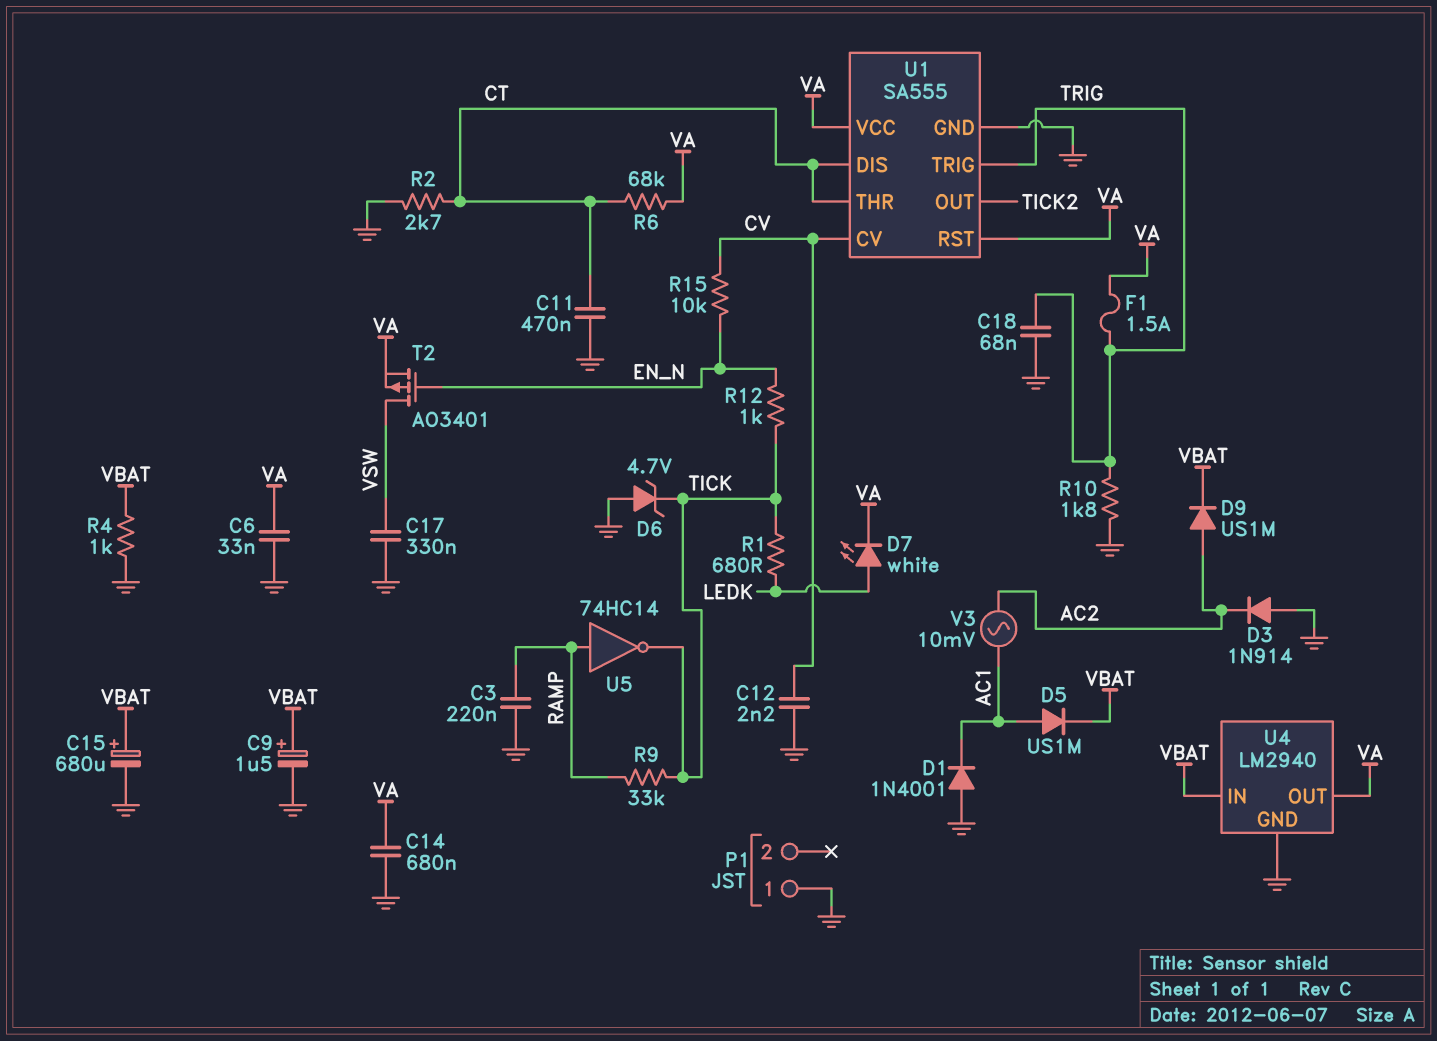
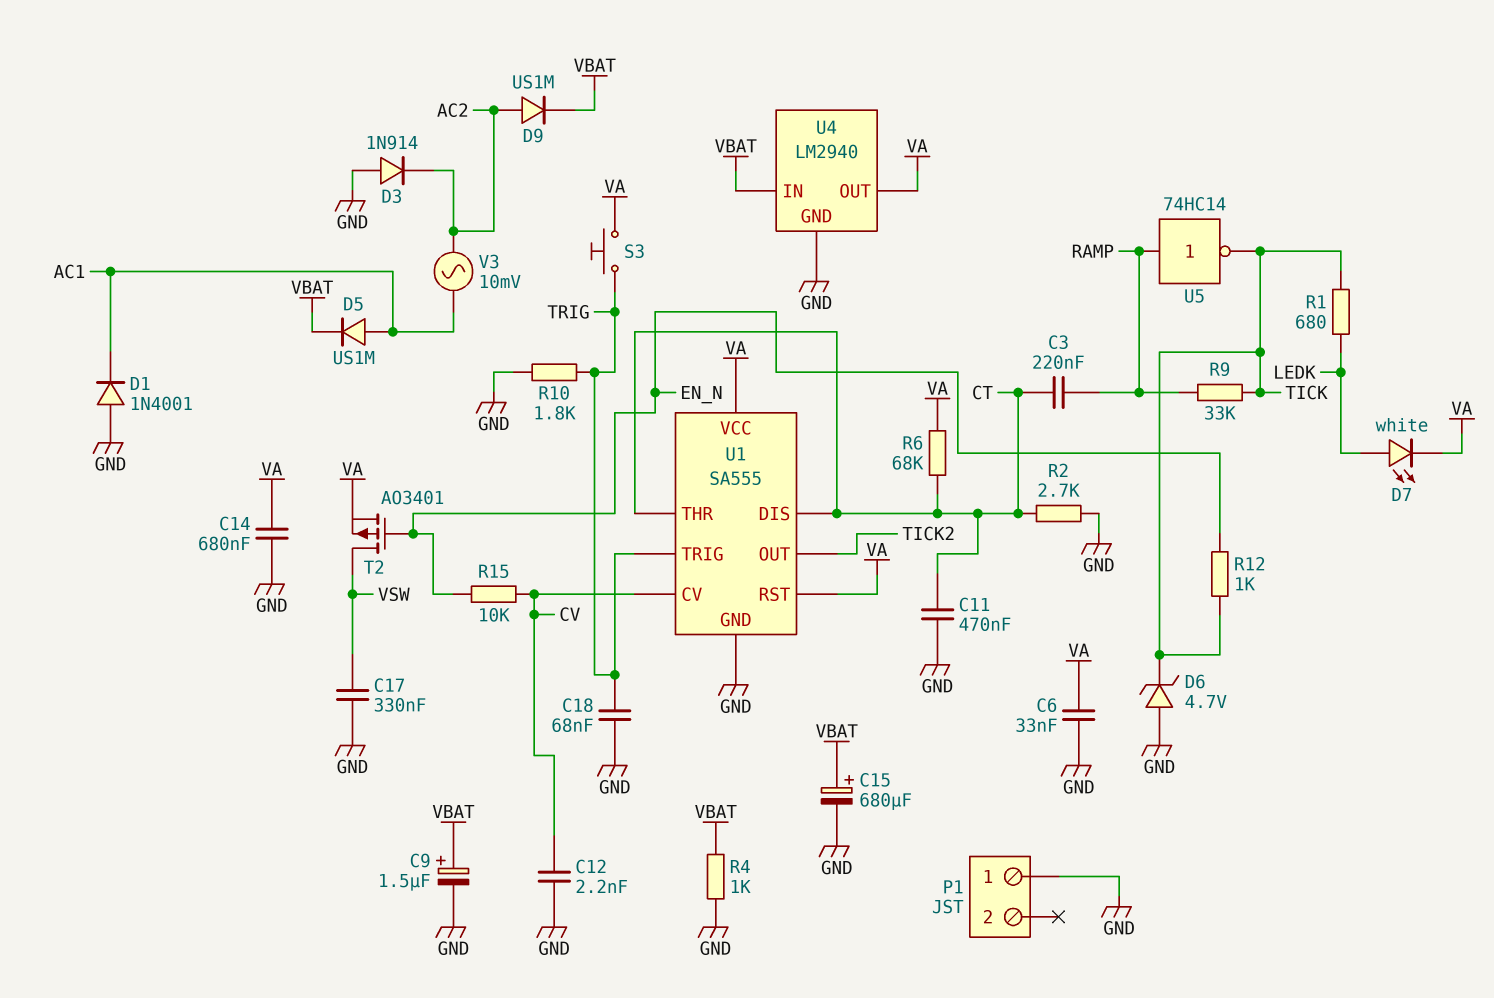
C3: 220nF (GND, RAMP) -> 220nF (CT, RAMP)
F1: 1.5A (TRIG, VA) -> none
S3: none -> button (TRIG, VA)

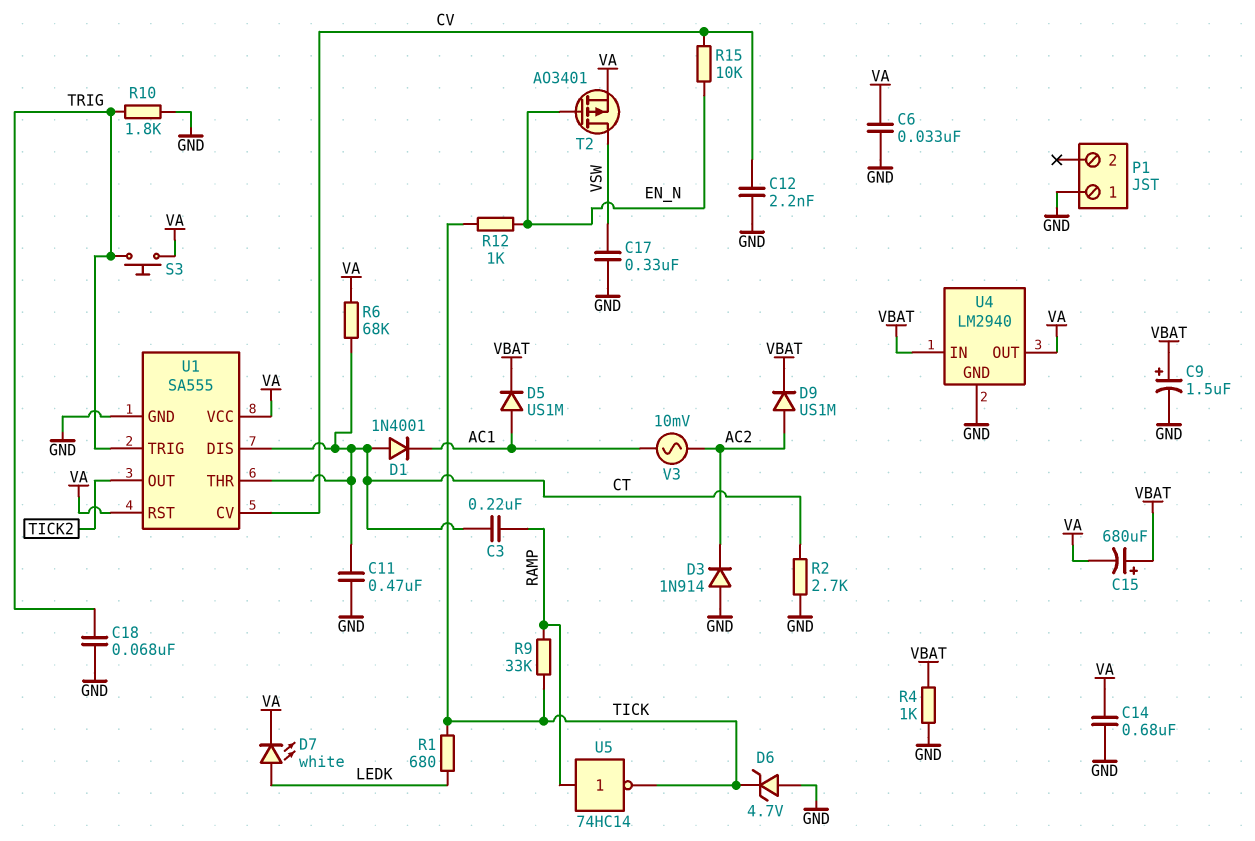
C15: 680uF (plus VBAT, minus GND) -> 680uF (plus VBAT, minus VA)
D1: diode 1N4001 (A GND, K AC1) -> diode 1N4001 (A CT, K AC1)

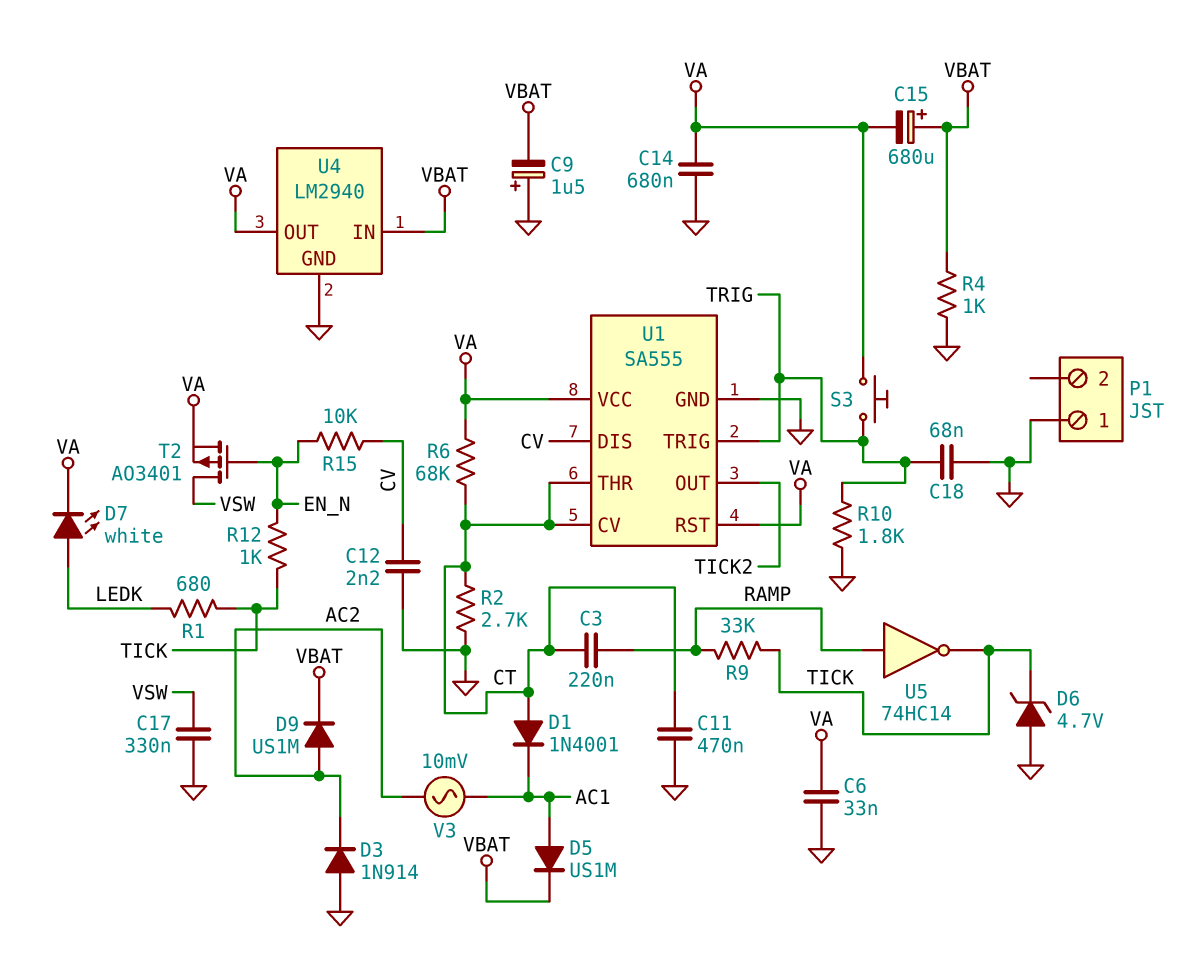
C9: 1.5uF (plus VBAT, minus GND) -> 1.5uF (plus GND, minus VBAT)
U1 pin CV: CV -> CT
U1 pin DIS: CT -> CV

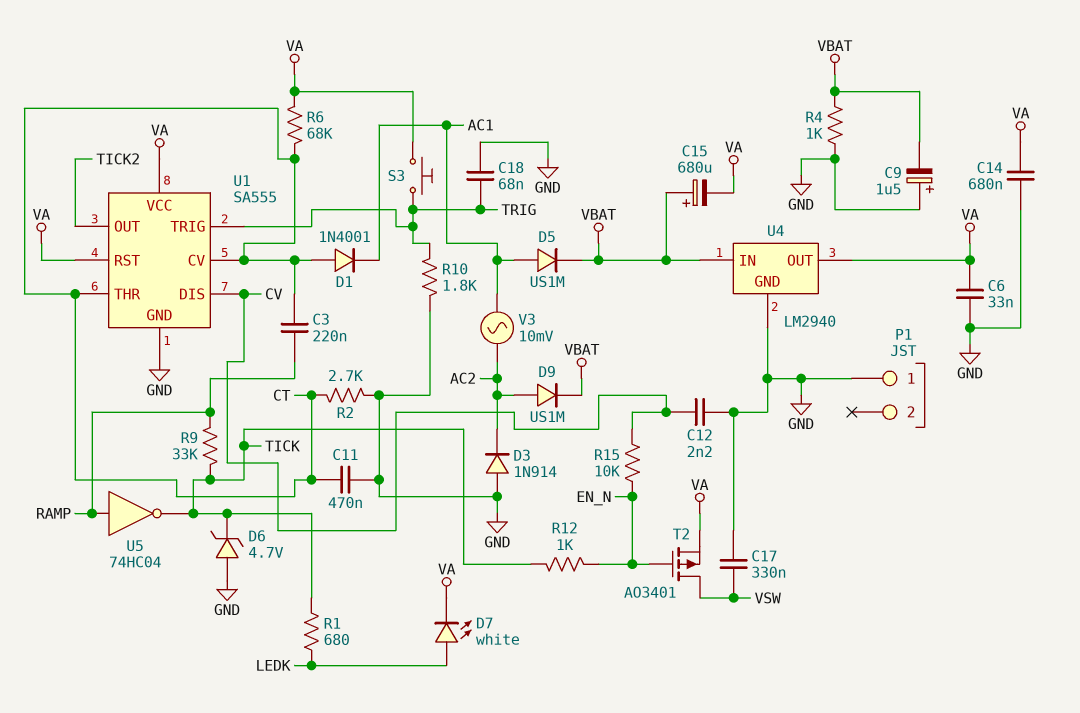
U5: NOT 74HC14 (in RAMP, out TICK) -> NOT 74HC04 (in RAMP, out TICK)

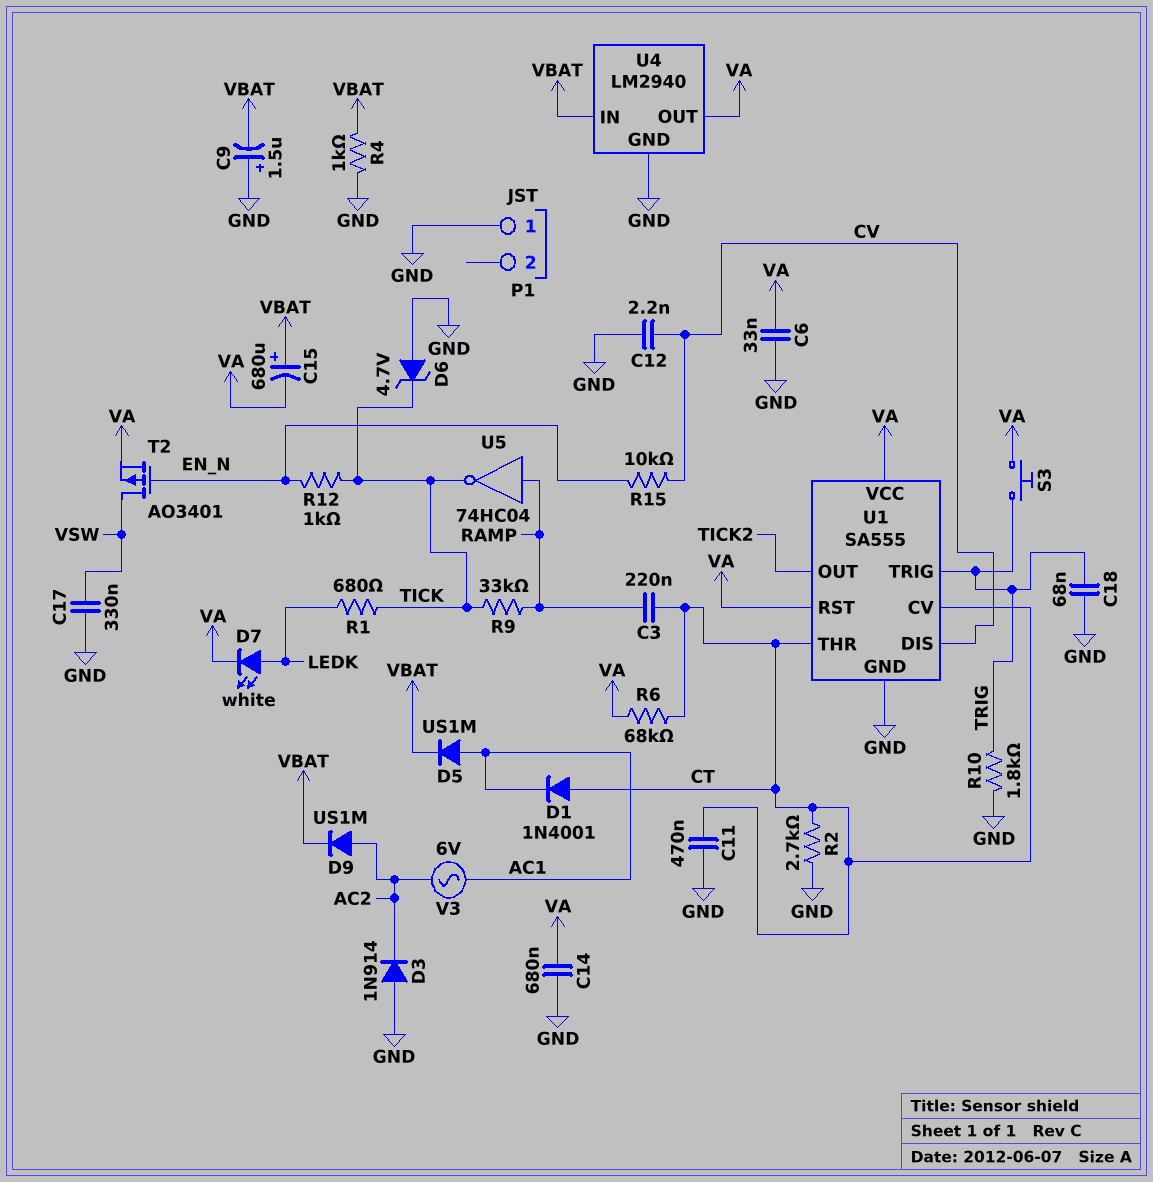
V3: AC 10mV (AC1, AC2) -> AC 6V (AC1, AC2)

